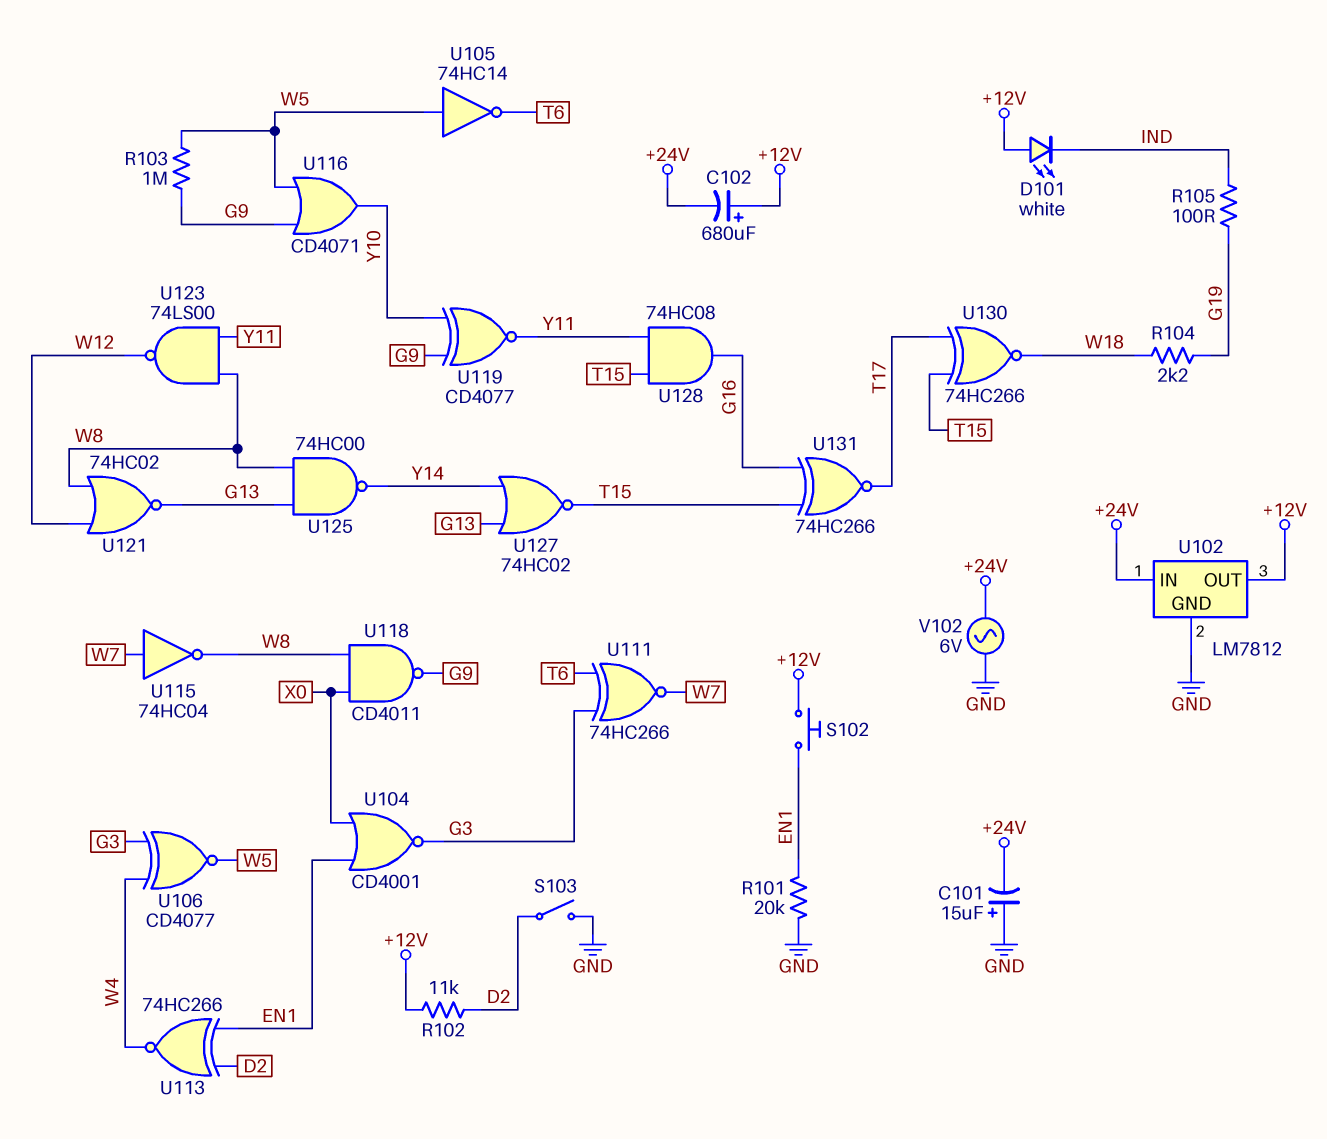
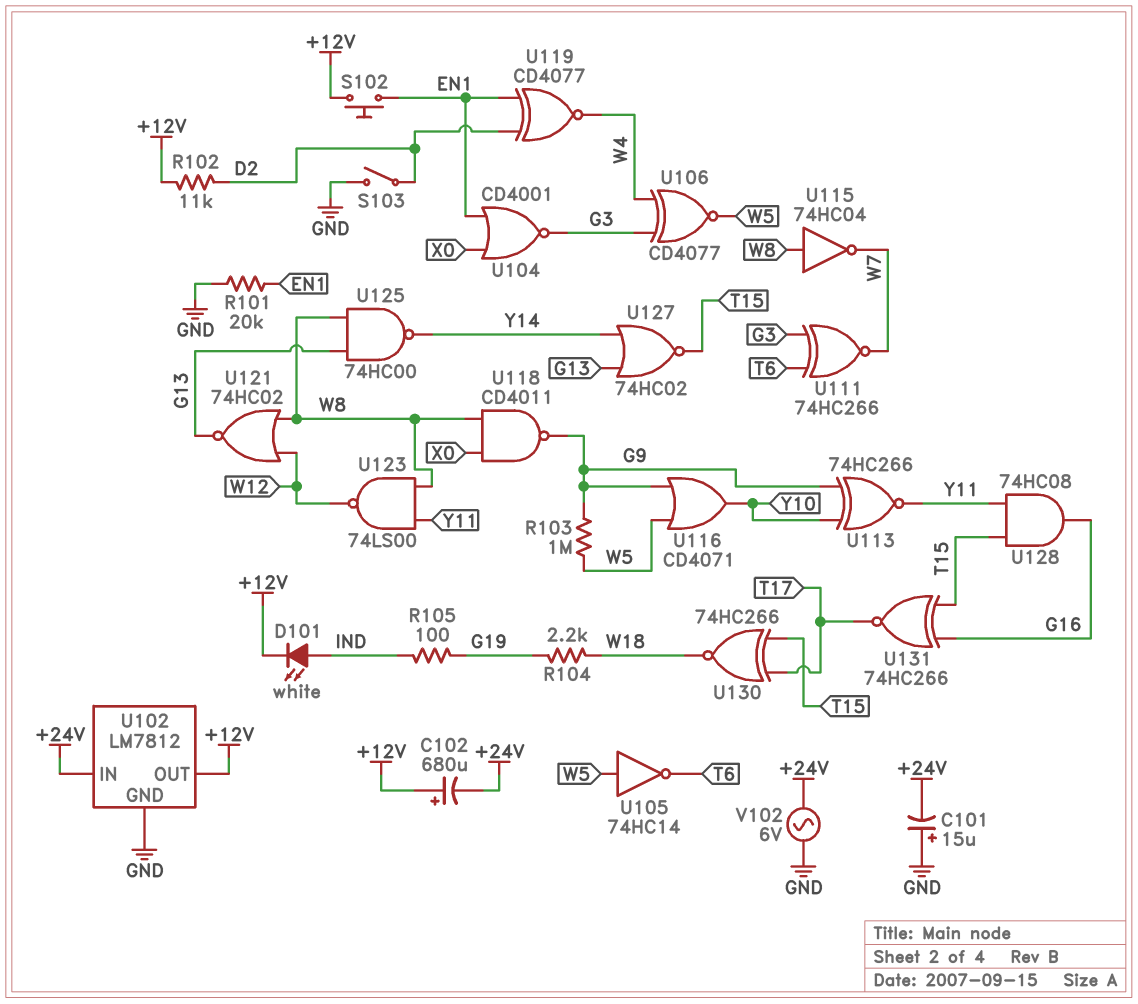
D101: LED white (A +12V, K IND) -> LED white (A IND, K +12V)
U113: XNOR 74HC266 (in D2, in EN1, out W4) -> XNOR 74HC266 (in G9, in Y10, out Y11)
U115: NOT 74HC04 (in W7, out W8) -> NOT 74HC04 (in W8, out W7)
U119: XNOR CD4077 (in G9, in Y10, out Y11) -> XNOR CD4077 (in D2, in EN1, out W4)

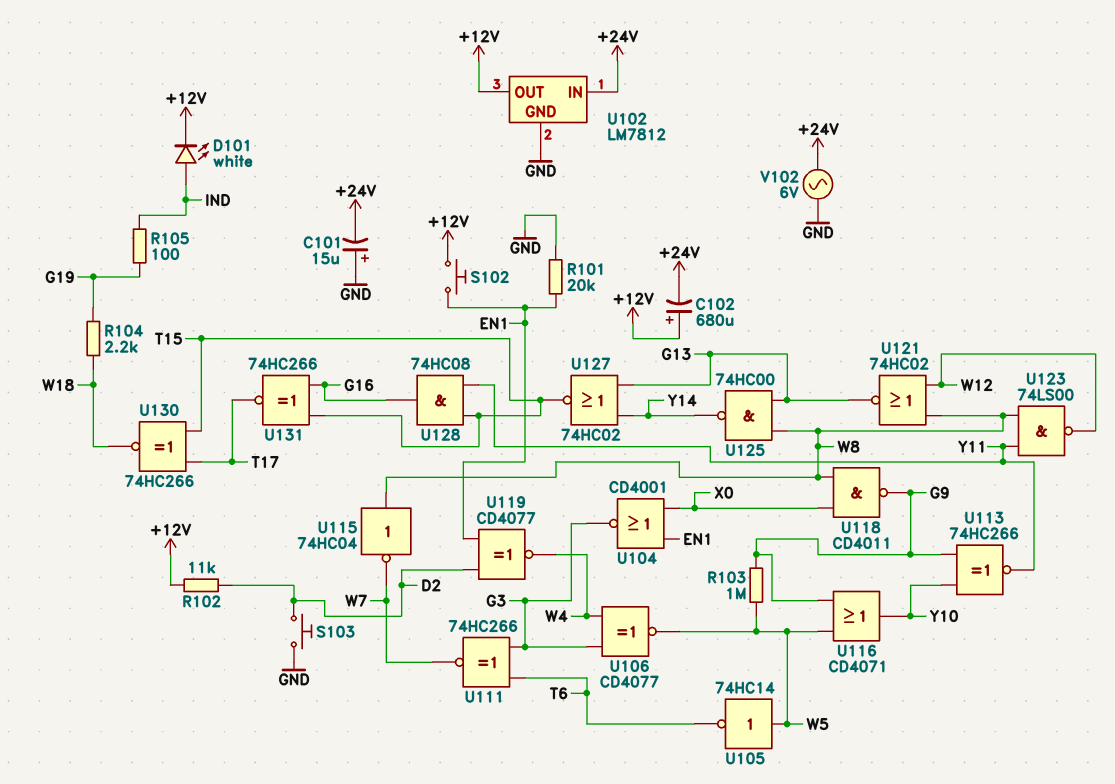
S103: switch (D2, GND) -> button (D2, GND)

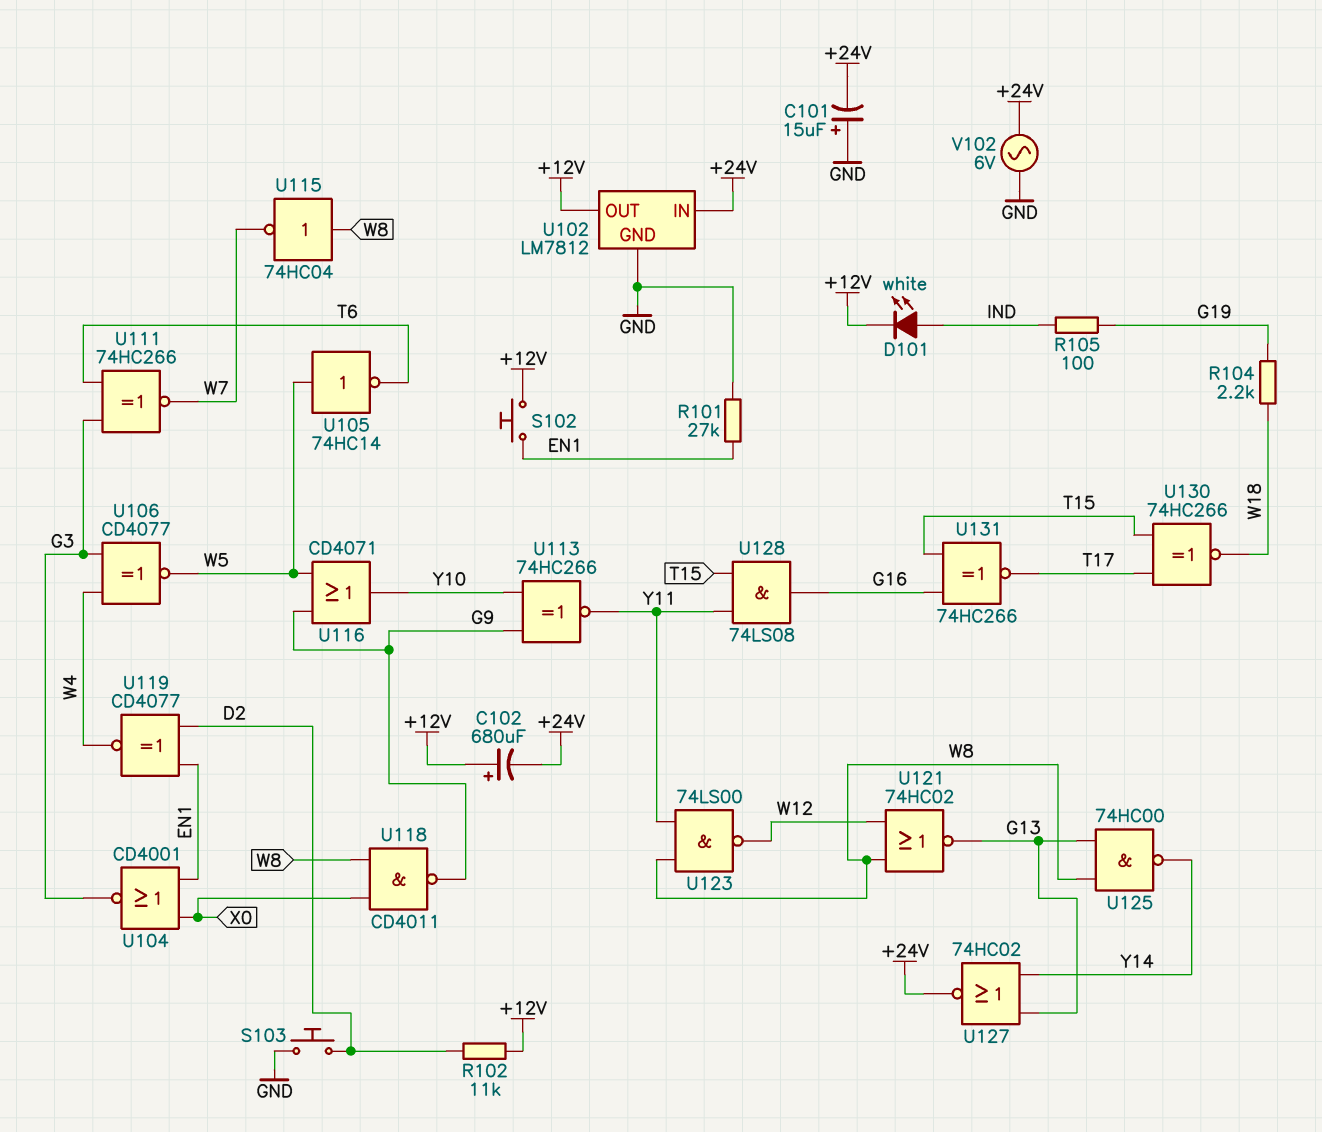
R101: 20k (EN1, GND) -> 27k (EN1, GND)
R103: 1M (G9, W5) -> none
U127: NOR 74HC02 (in G13, in Y14, out T15) -> NOR 74HC02 (in G13, in Y14, out +24V)
U128: AND 74HC08 (in T15, in Y11, out G16) -> AND 74LS08 (in T15, in Y11, out G16)

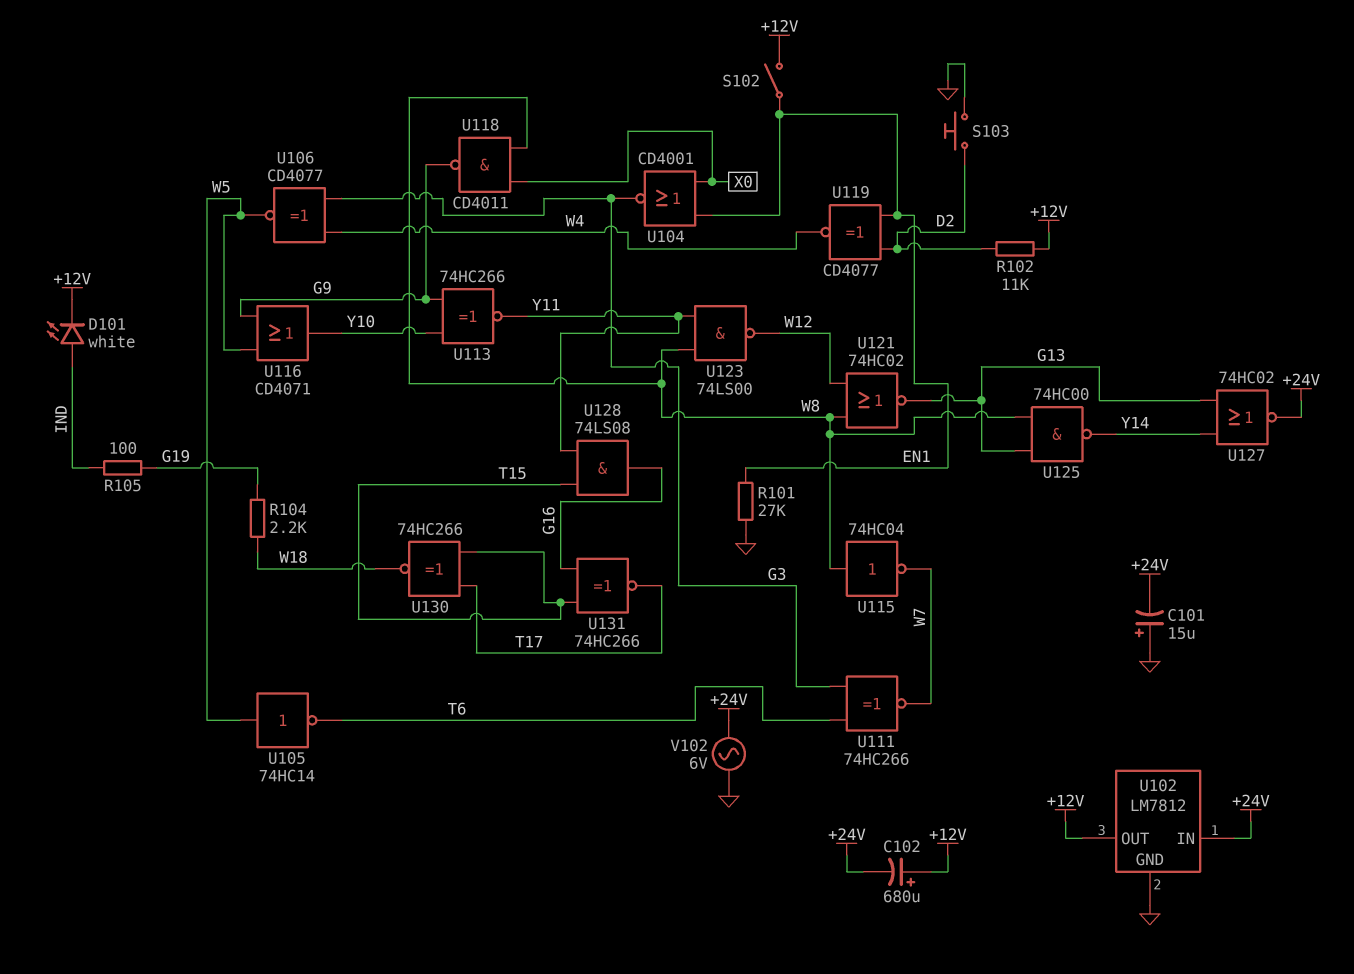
S102: button (+12V, EN1) -> switch (+12V, EN1)

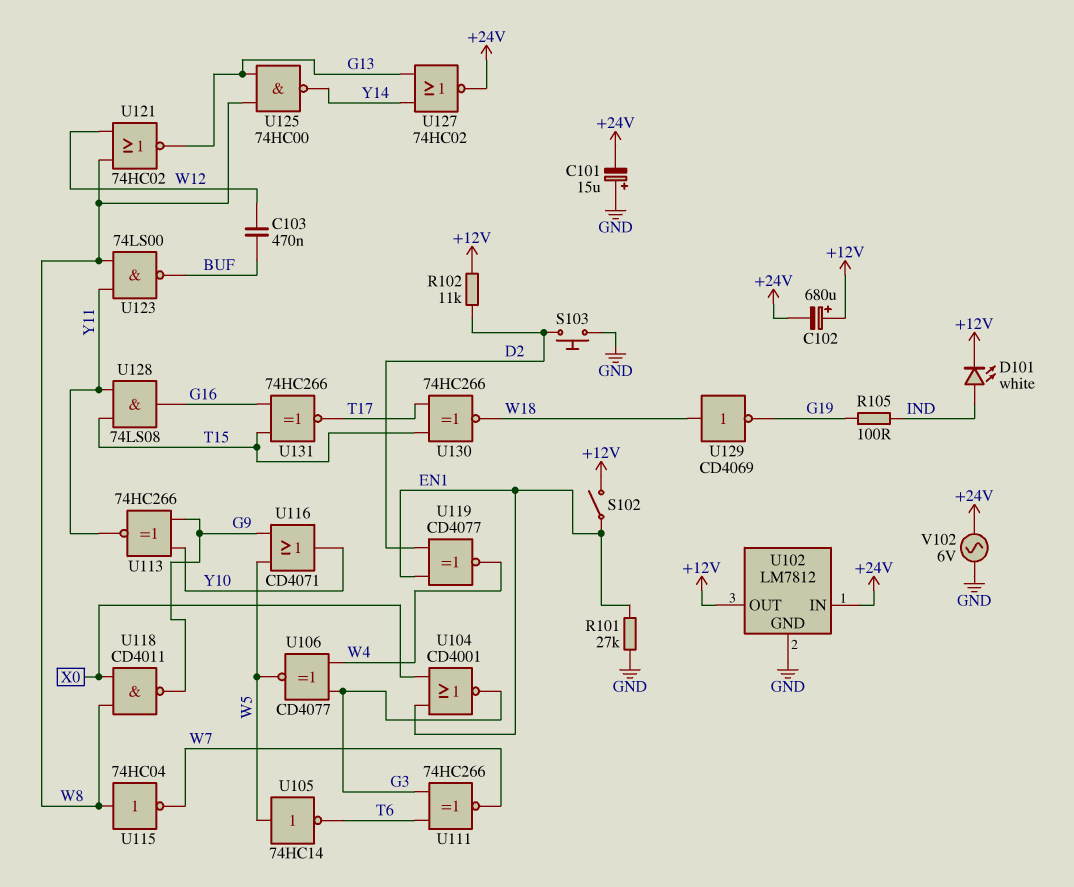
C103: none -> 470nF (BUF, W12)
R104: 2.2k (G19, W18) -> none
U123: NAND 74LS00 (in W8, in Y11, out W12) -> NAND 74LS00 (in W8, in Y11, out BUF)
U129: none -> NOT CD4069 (in W18, out G19)

